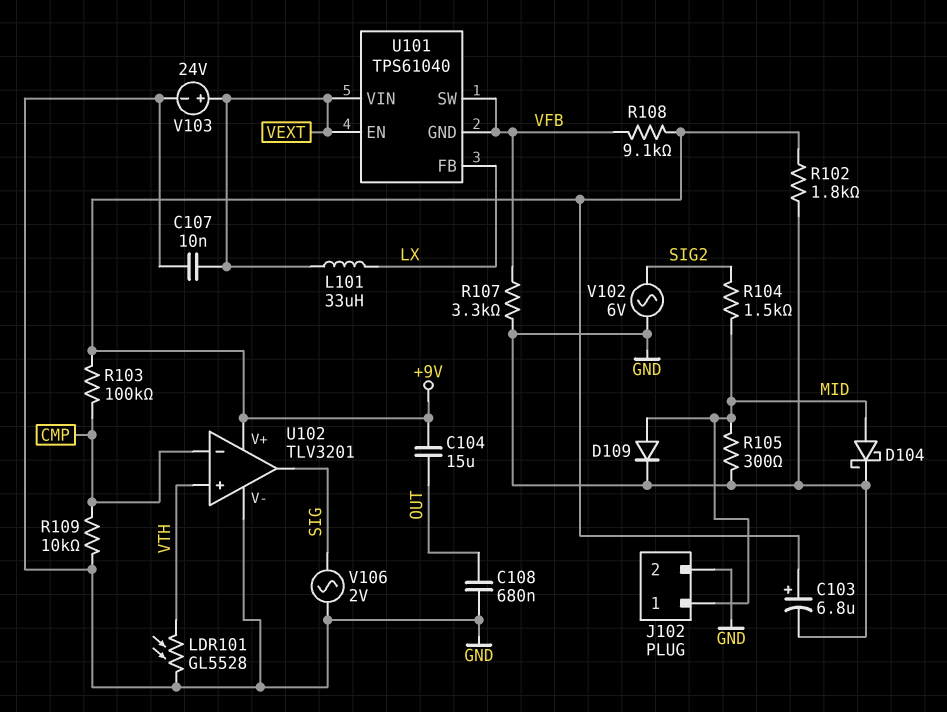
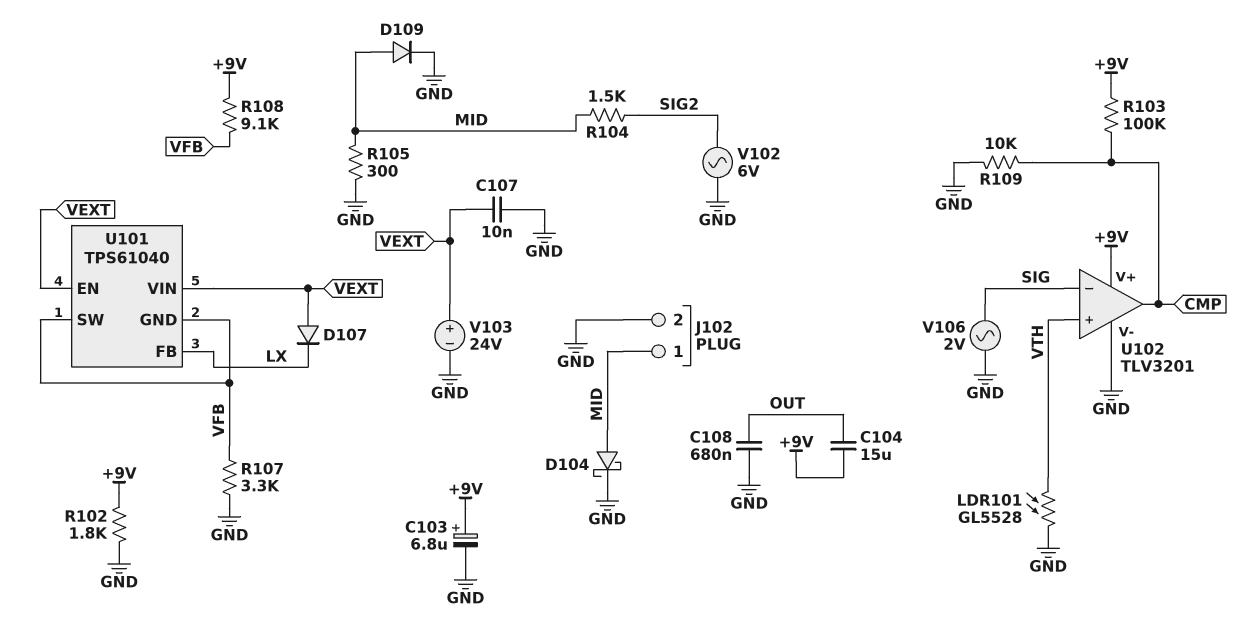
D107: none -> diode (A VEXT, K LX)
L101: 33uH (LX, VEXT) -> none
U102 pin in-: CMP -> SIG
U102 pin out: SIG -> CMP

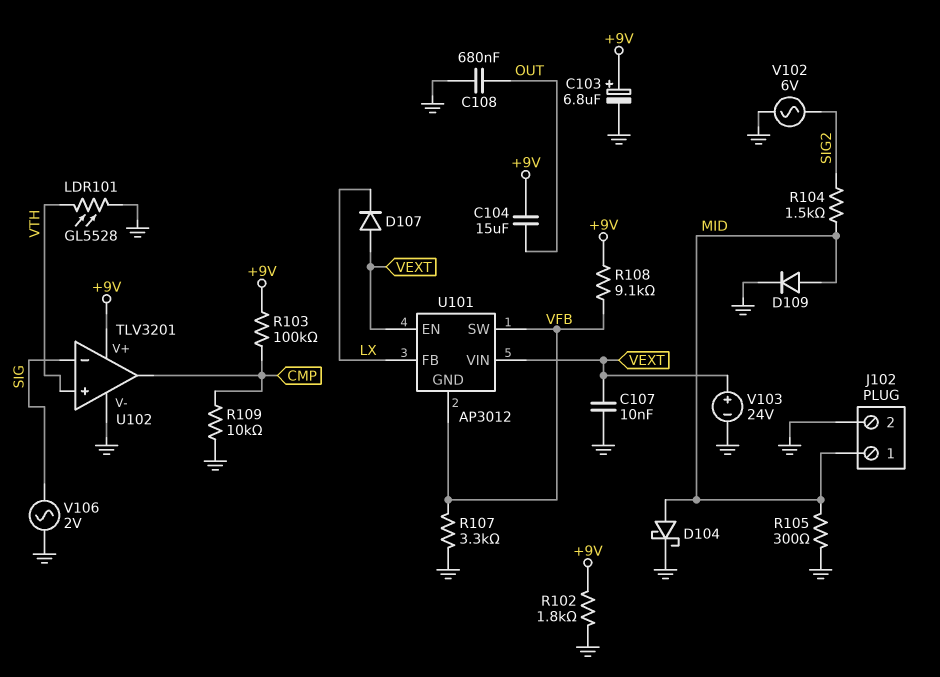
U101: TPS61040 -> AP3012

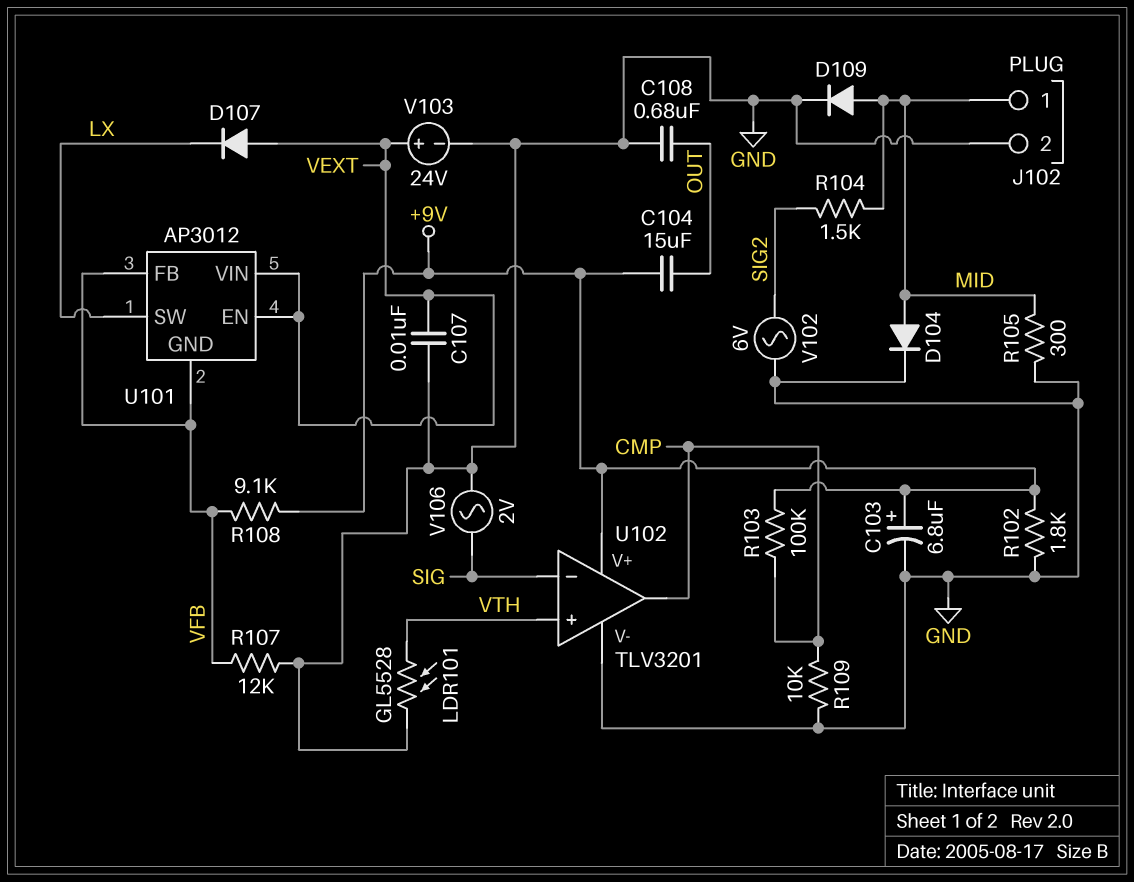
D104: schottky (A MID, K GND) -> diode (A MID, K GND)
R107: 3.3k (GND, VFB) -> 12k (GND, VFB)
U101 pin FB: LX -> VFB
U101 pin SW: VFB -> LX

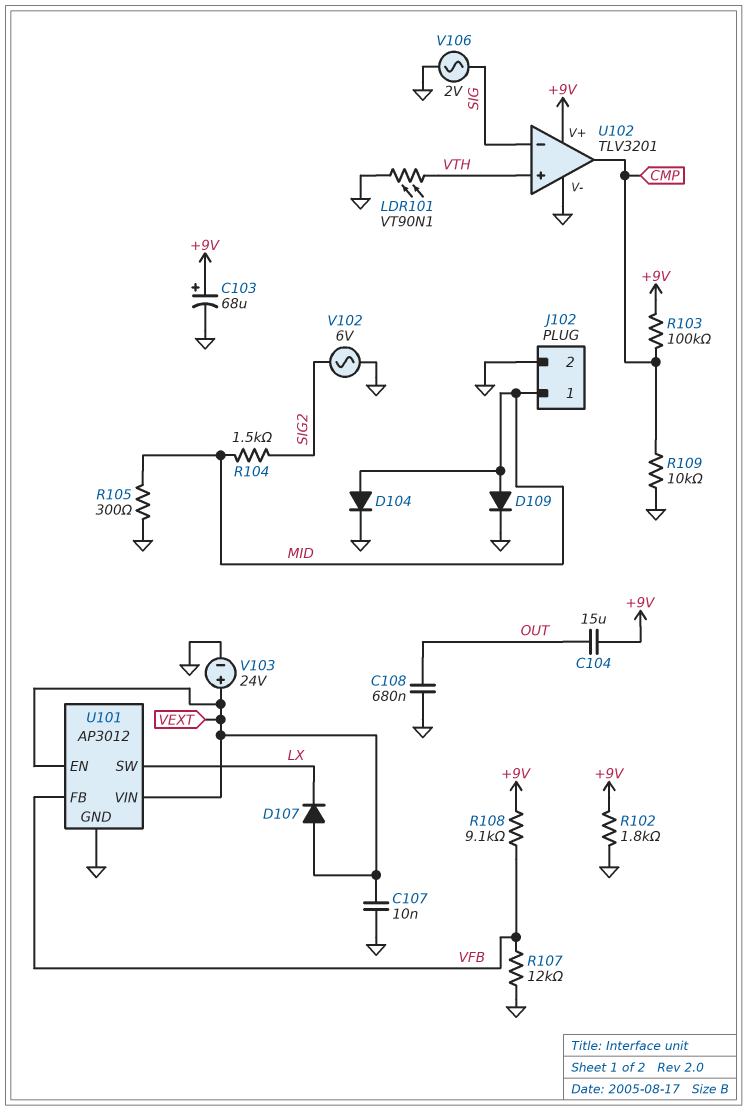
C103: 6.8uF (plus +9V, minus GND) -> 68uF (plus +9V, minus GND)
LDR101: GL5528 (GND, VTH) -> VT90N1 (GND, VTH)
U101 pin GND: VFB -> GND

